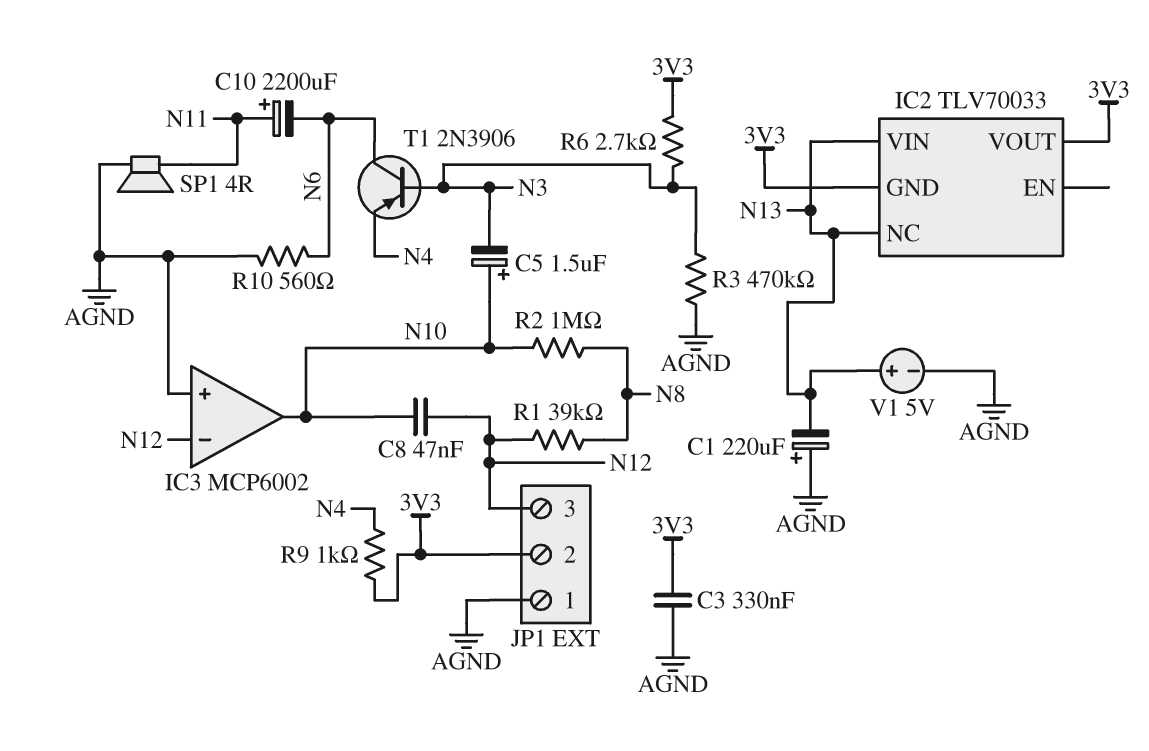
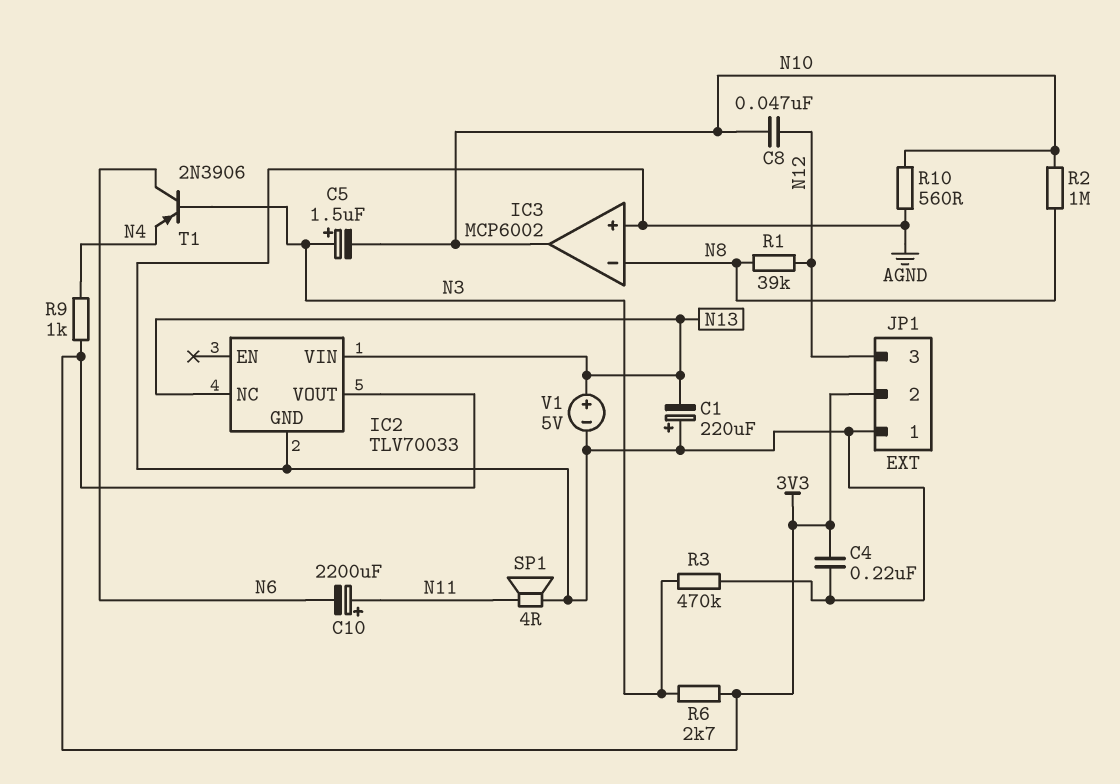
C3: 330nF (3V3, AGND) -> none
C4: none -> 220nF (3V3, AGND)
C5: 1.5uF (plus N10, minus N3) -> 1.5uF (plus N3, minus N10)
IC2 pin GND: 3V3 -> AGND
IC3 pin in-: N12 -> N8
R10: 560 (AGND, N6) -> 560 (AGND, N10)

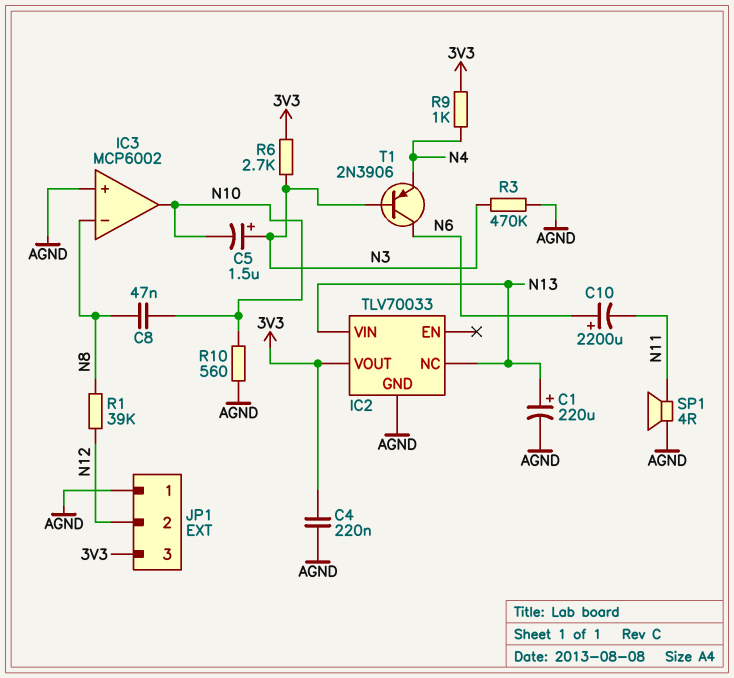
C1: 220uF (plus AGND, minus N13) -> 220uF (plus N13, minus AGND)
C8: 47nF (N10, N12) -> 47nF (N8, N10)
C10: 2200uF (plus N11, minus N6) -> 2200uF (plus N6, minus N11)
JP1 pin 2: 3V3 -> N12
JP1 pin 3: N12 -> 3V3
R2: 1M (N8, N10) -> none
V1: 5V (plus N13, minus AGND) -> none

